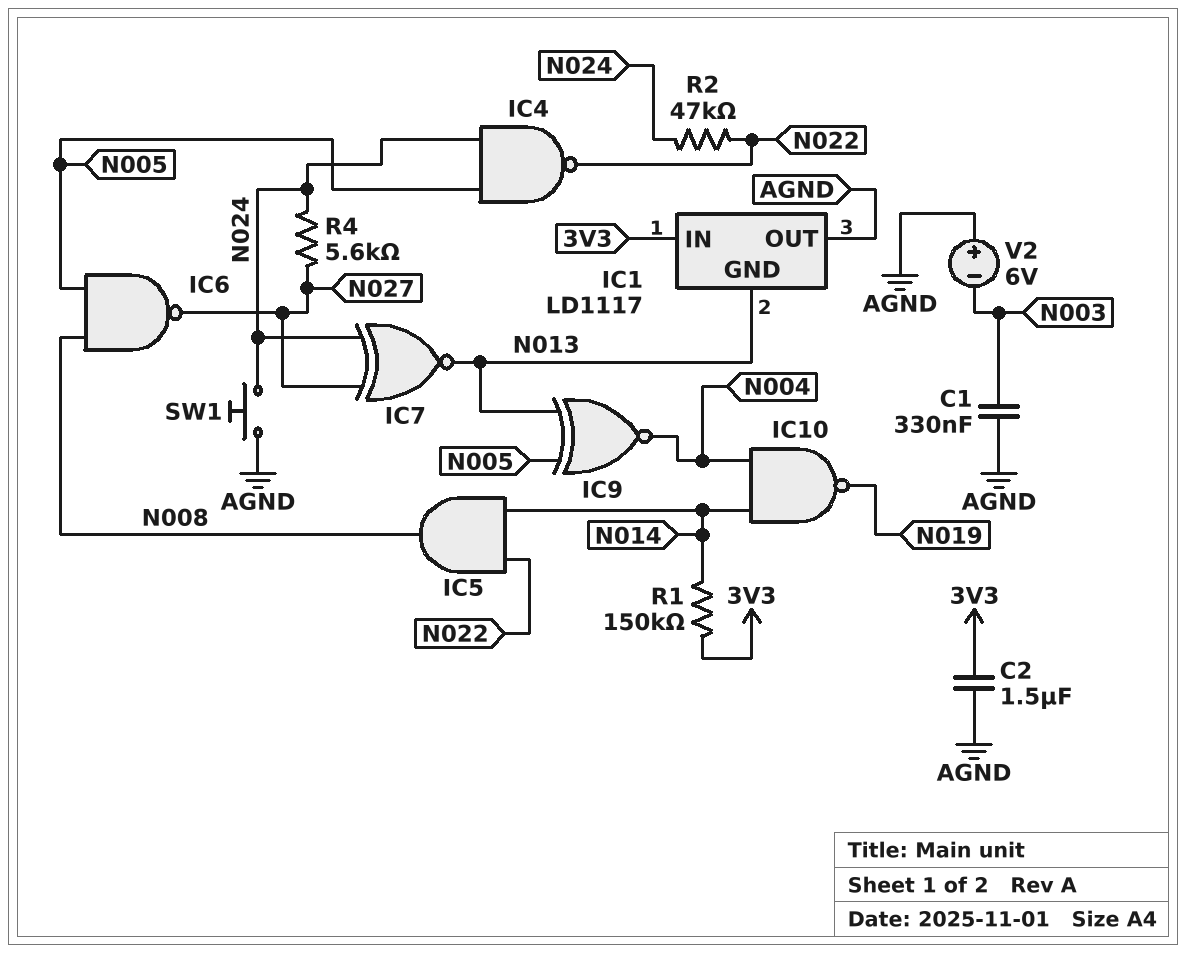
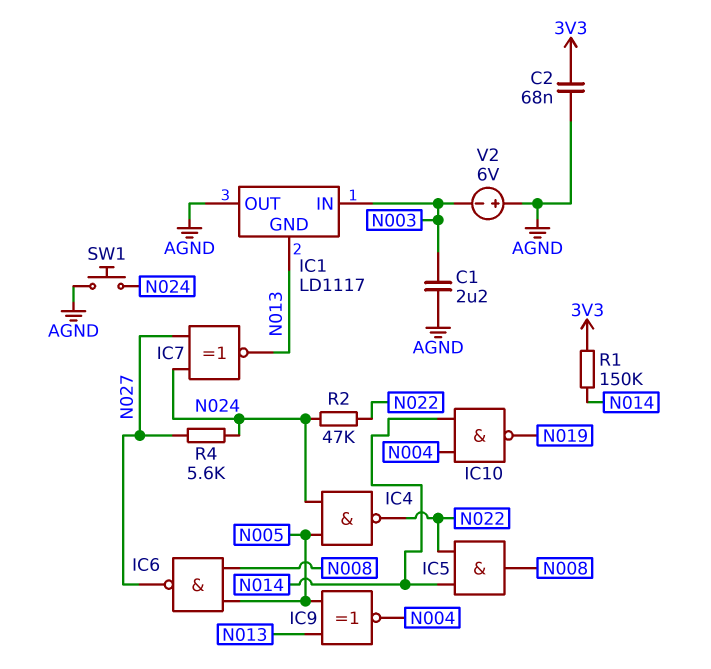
C1: 330nF (AGND, N003) -> 2.2uF (AGND, N003)
C2: 1.5uF (3V3, AGND) -> 68nF (3V3, AGND)
IC1 pin IN: 3V3 -> N003

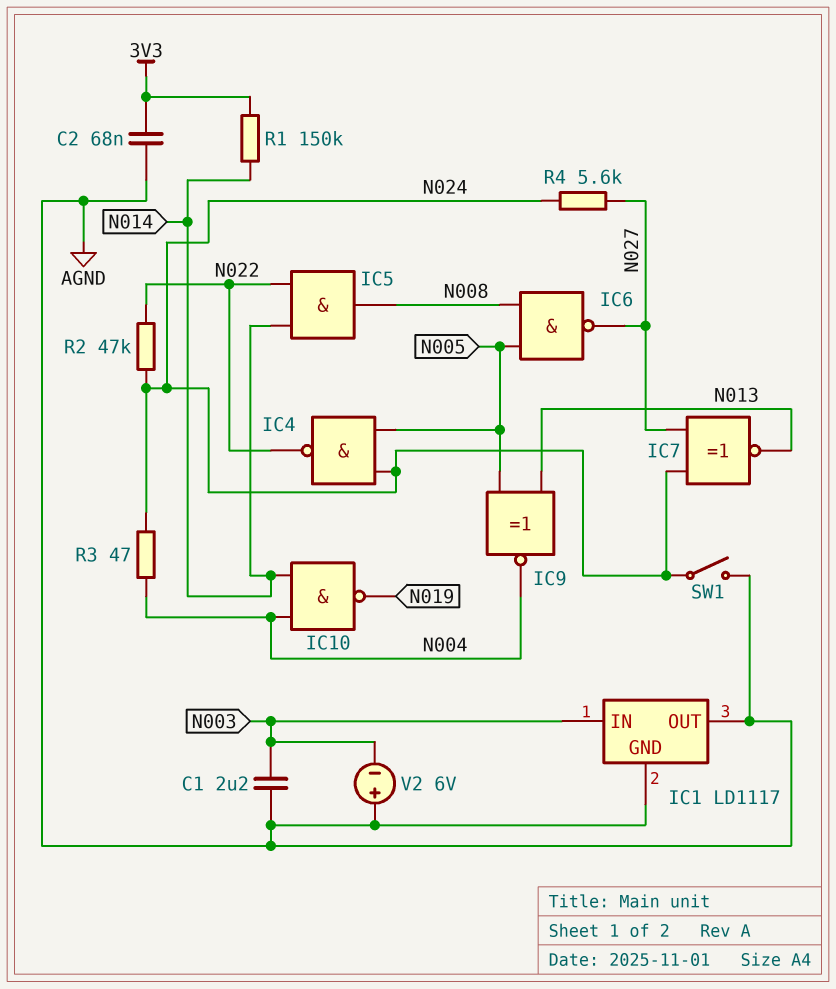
IC1 pin GND: N013 -> AGND
R3: none -> 47 (N004, N024)
SW1: button (AGND, N024) -> switch (AGND, N024)

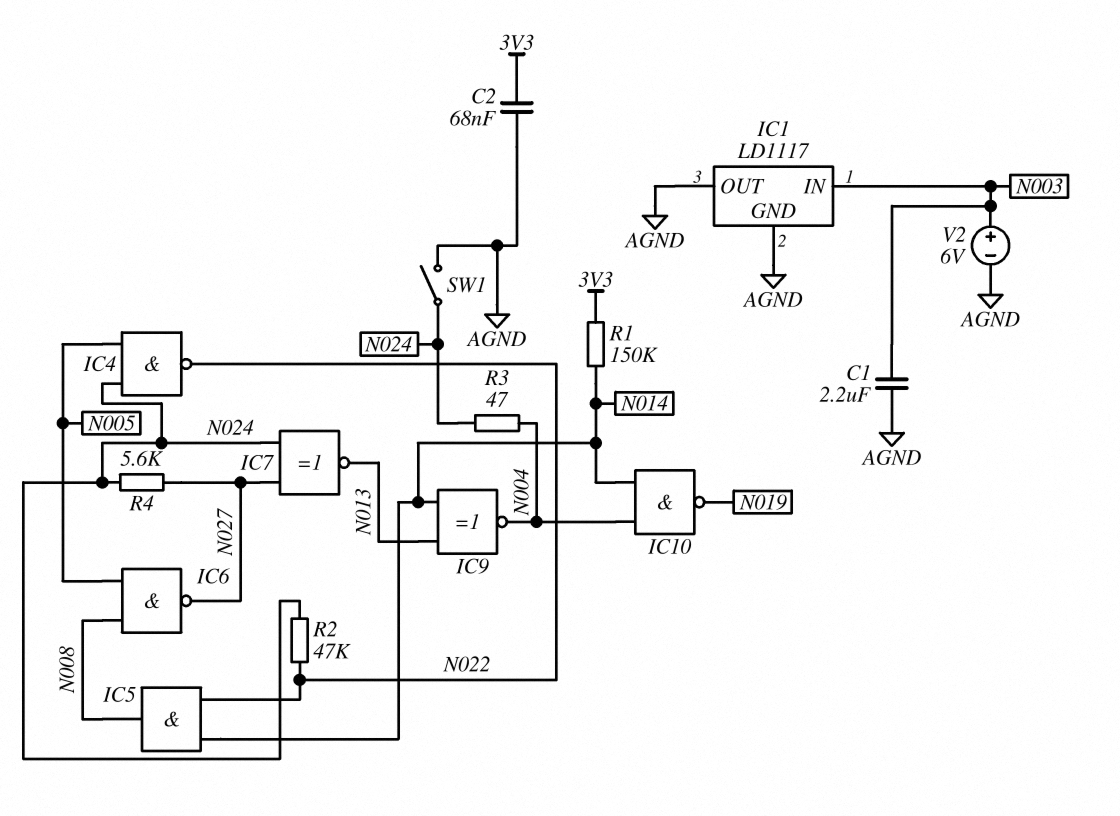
IC9: XNOR (in N005, in N013, out N004) -> XNOR (in N013, in N014, out N004)
V2: 6V (plus AGND, minus N003) -> 6V (plus N003, minus AGND)

